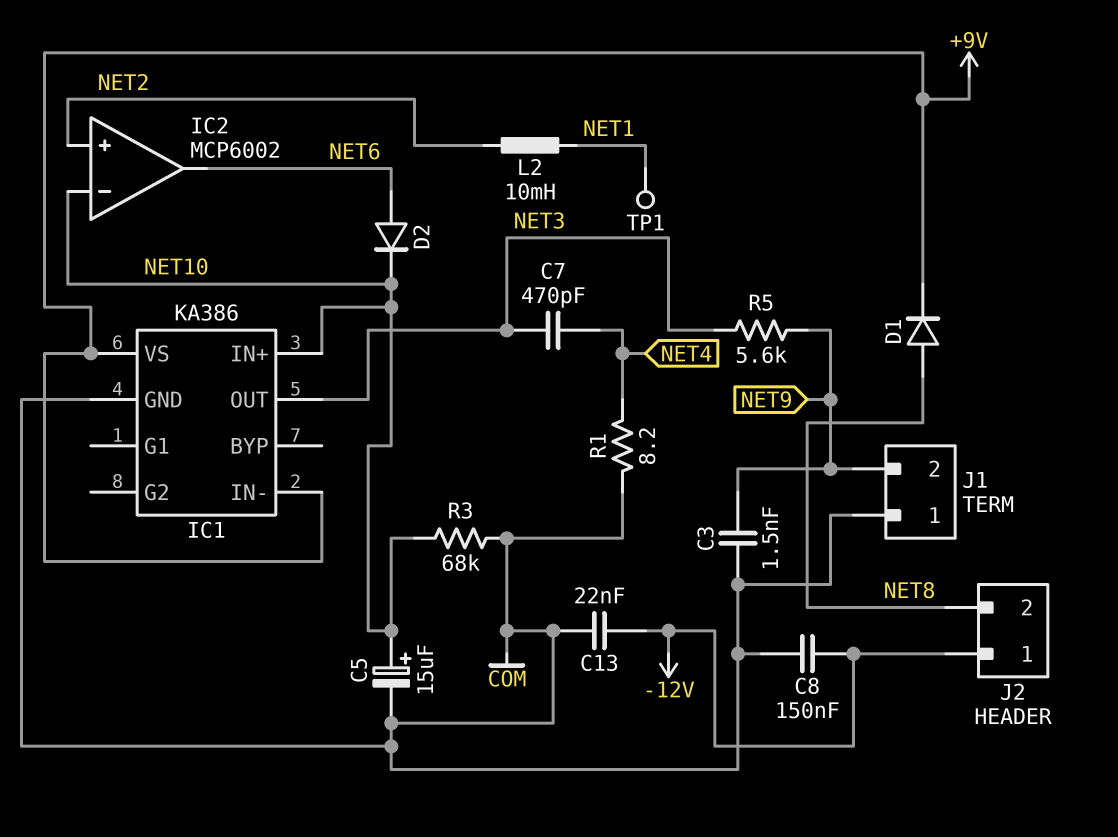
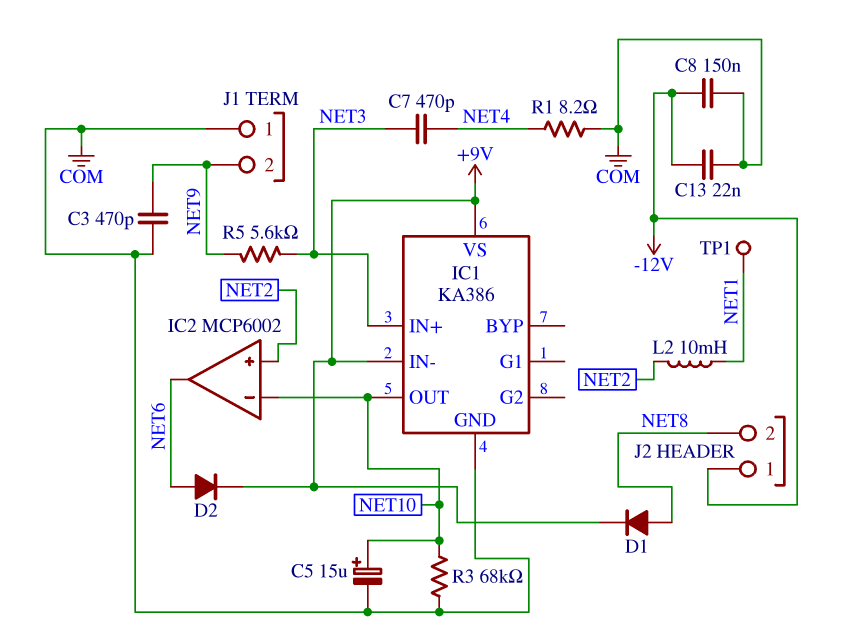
C3: 1.5nF (COM, NET9) -> 470pF (COM, NET9)
D2: diode (A NET6, K NET10) -> diode (A NET6, K +9V)
IC1 pin IN+: NET10 -> NET3
IC1 pin OUT: NET3 -> NET10

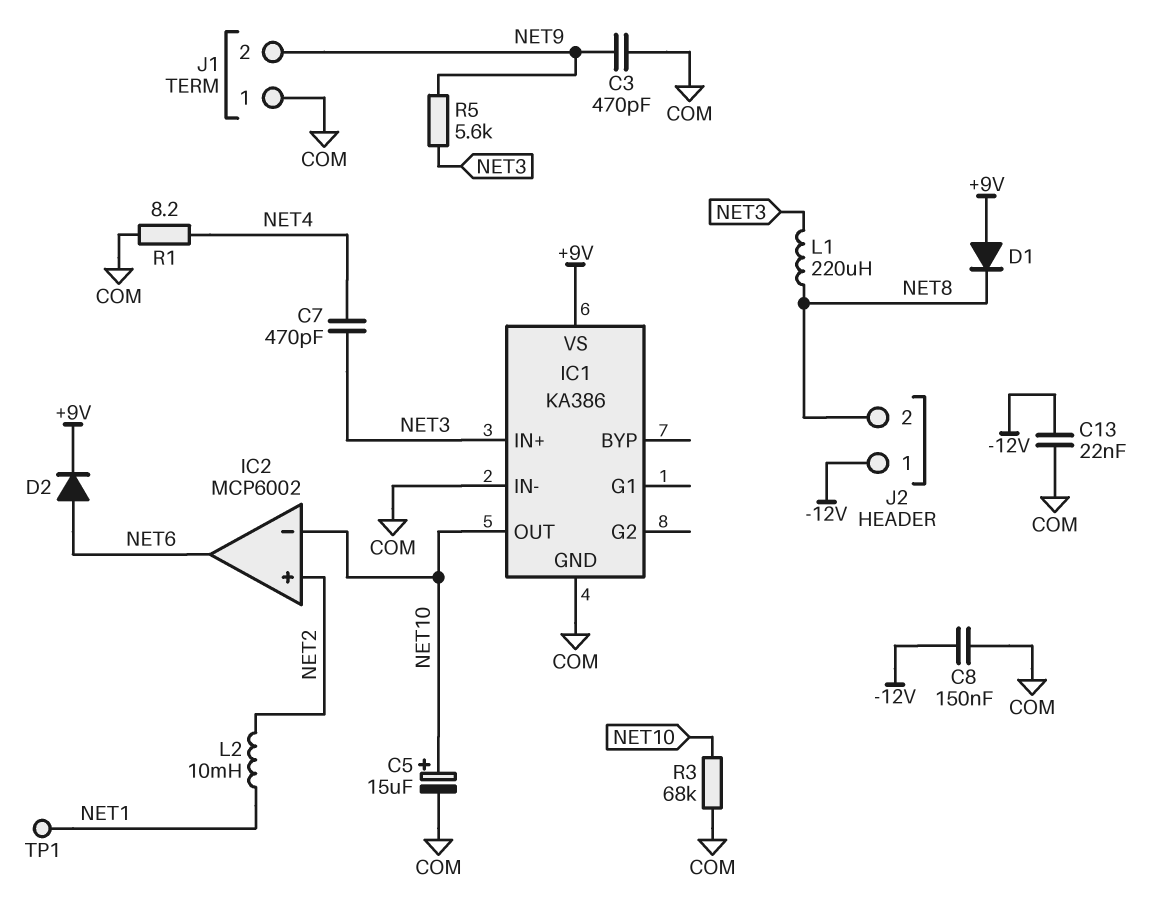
D1: diode (A NET8, K +9V) -> diode (A +9V, K NET8)
IC1 pin IN-: +9V -> COM
L1: none -> 220uH (NET3, NET8)

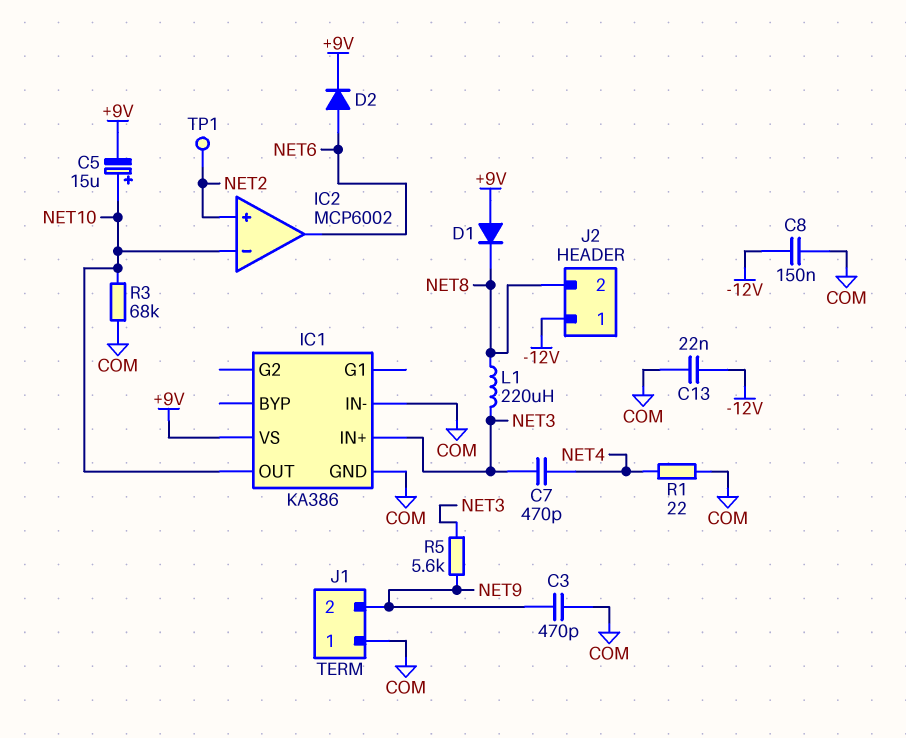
C5: 15uF (plus NET10, minus COM) -> 15uF (plus NET10, minus +9V)
L2: 10mH (NET1, NET2) -> none
R1: 8.2 (COM, NET4) -> 22 (COM, NET4)
TP1: test point (NET1) -> test point (NET2)

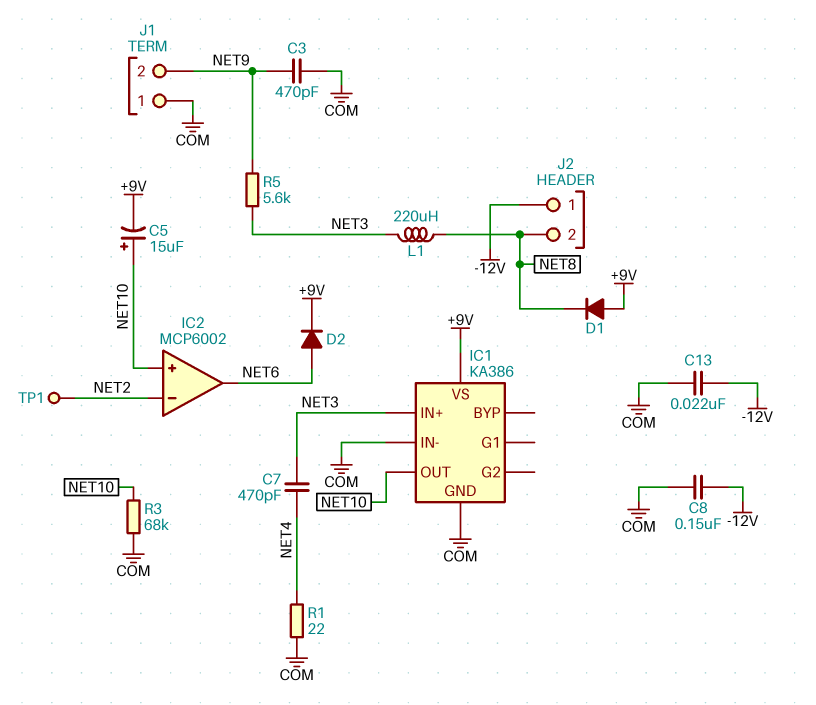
IC2 pin in+: NET2 -> NET10
IC2 pin in-: NET10 -> NET2

